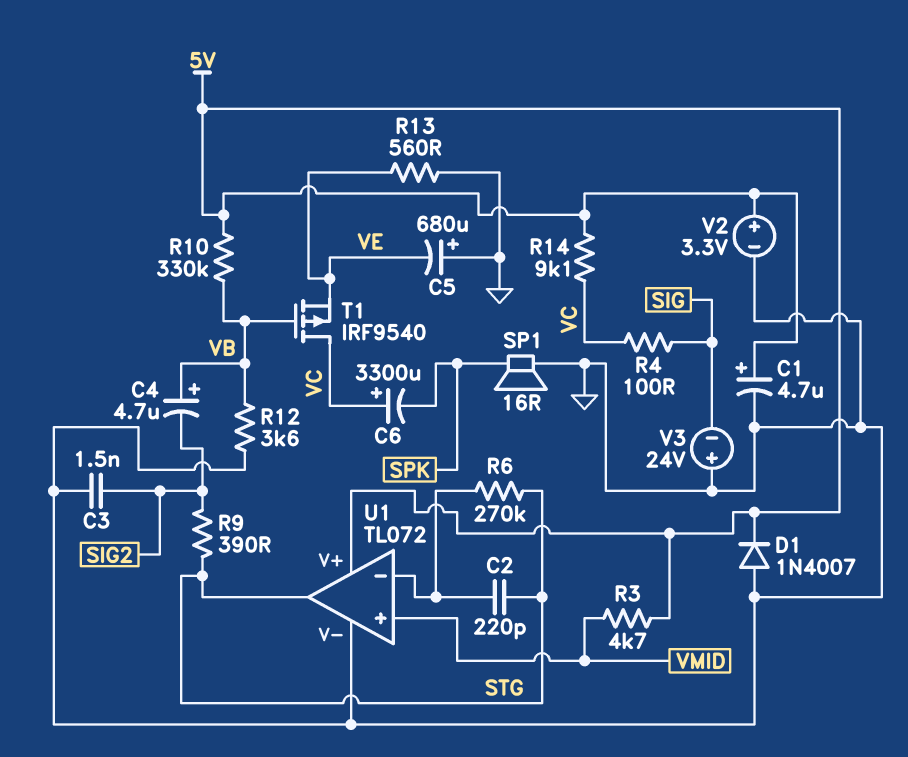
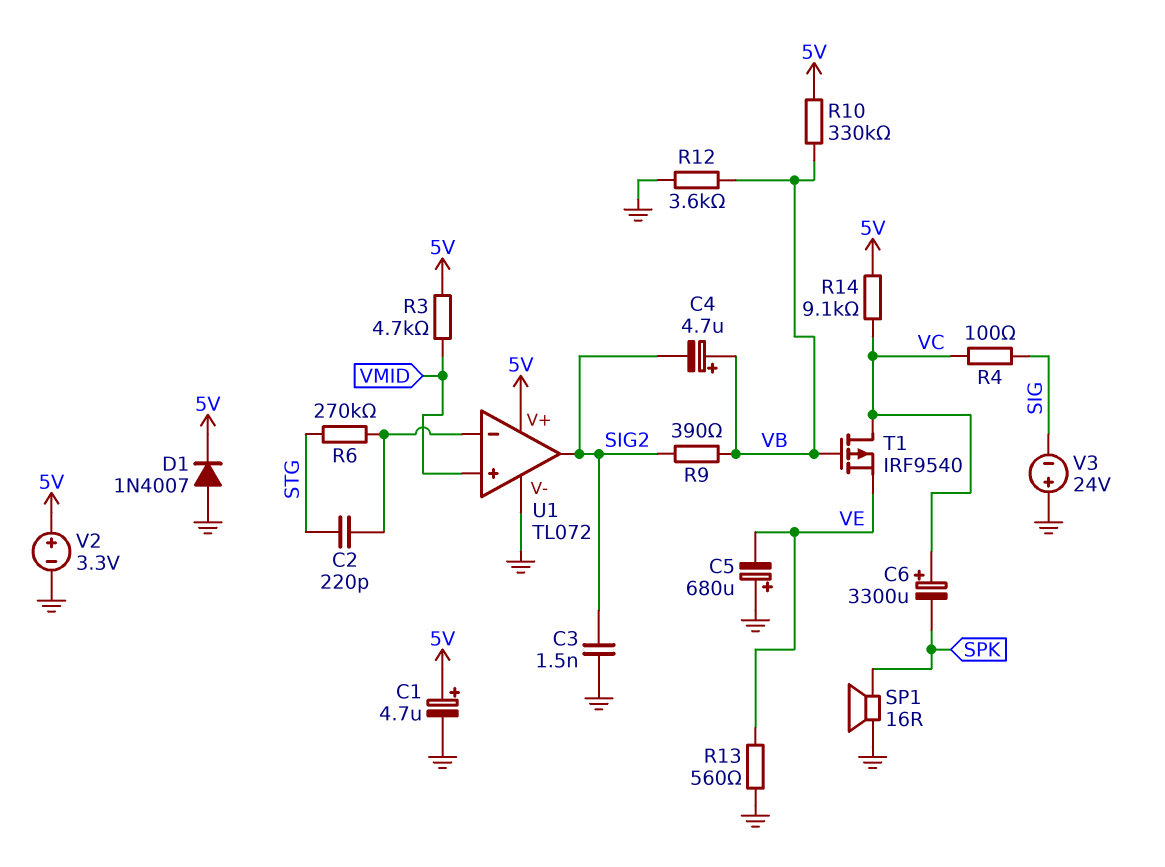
R9: 390 (SIG2, STG) -> 390 (SIG2, VB)
U1 pin out: STG -> SIG2

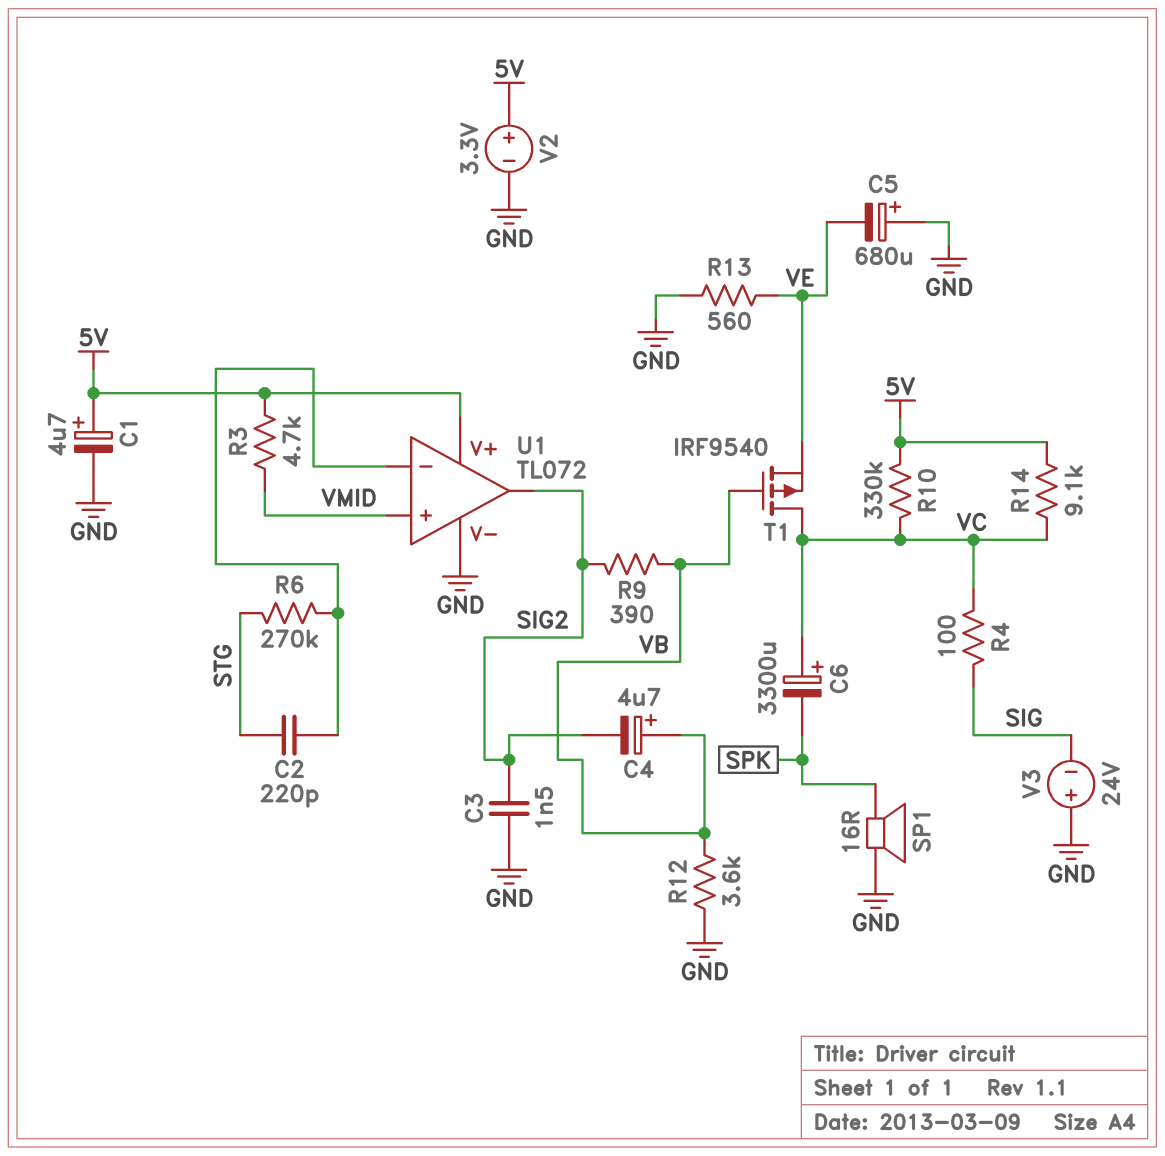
D1: diode 1N4007 (A GND, K 5V) -> none
R10: 330k (5V, VB) -> 330k (5V, VC)

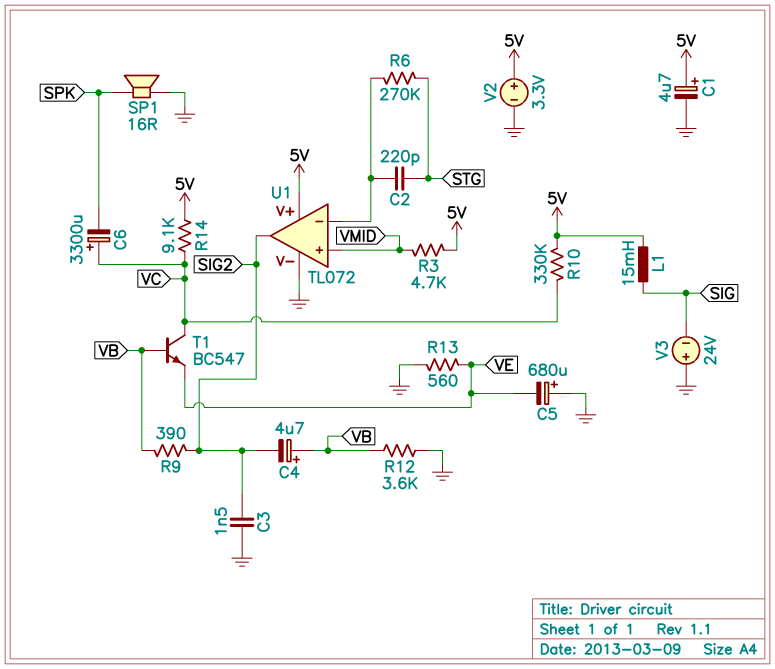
L1: none -> 15mH (5V, SIG)
R4: 100 (SIG, VC) -> none
T1: PMOS IRF9540 (G VB, D VC, S VE) -> NPN BC547 (B VB, C VC, E VE)

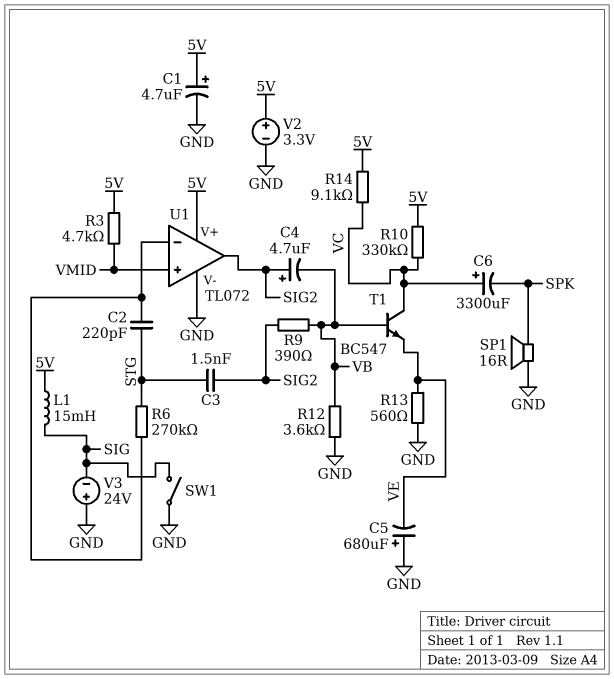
C3: 1.5nF (GND, SIG2) -> 1.5nF (SIG2, STG)
C4: 4.7uF (plus VB, minus SIG2) -> 4.7uF (plus SIG2, minus VB)
SW1: none -> switch (GND, SIG)

